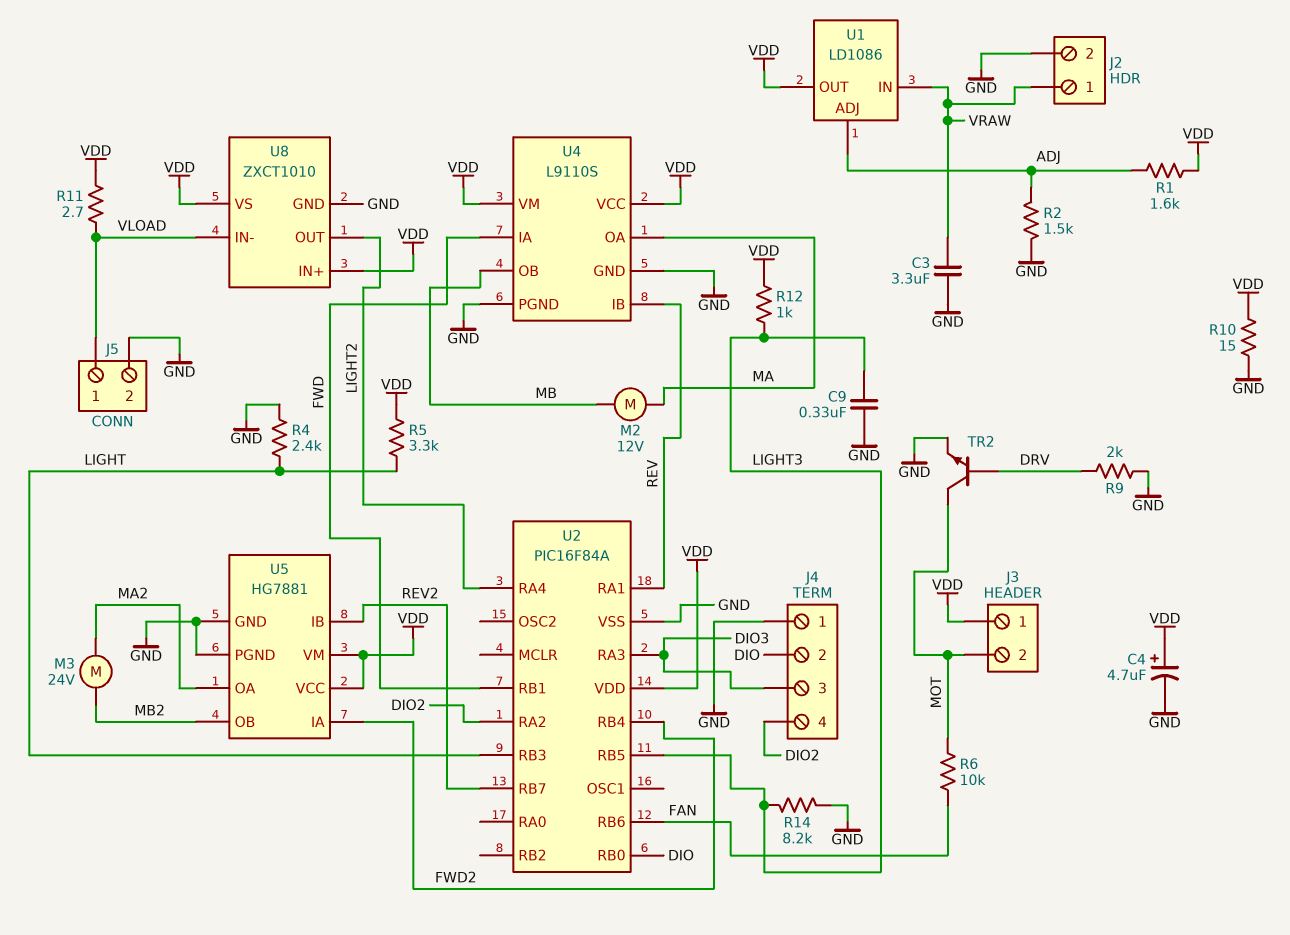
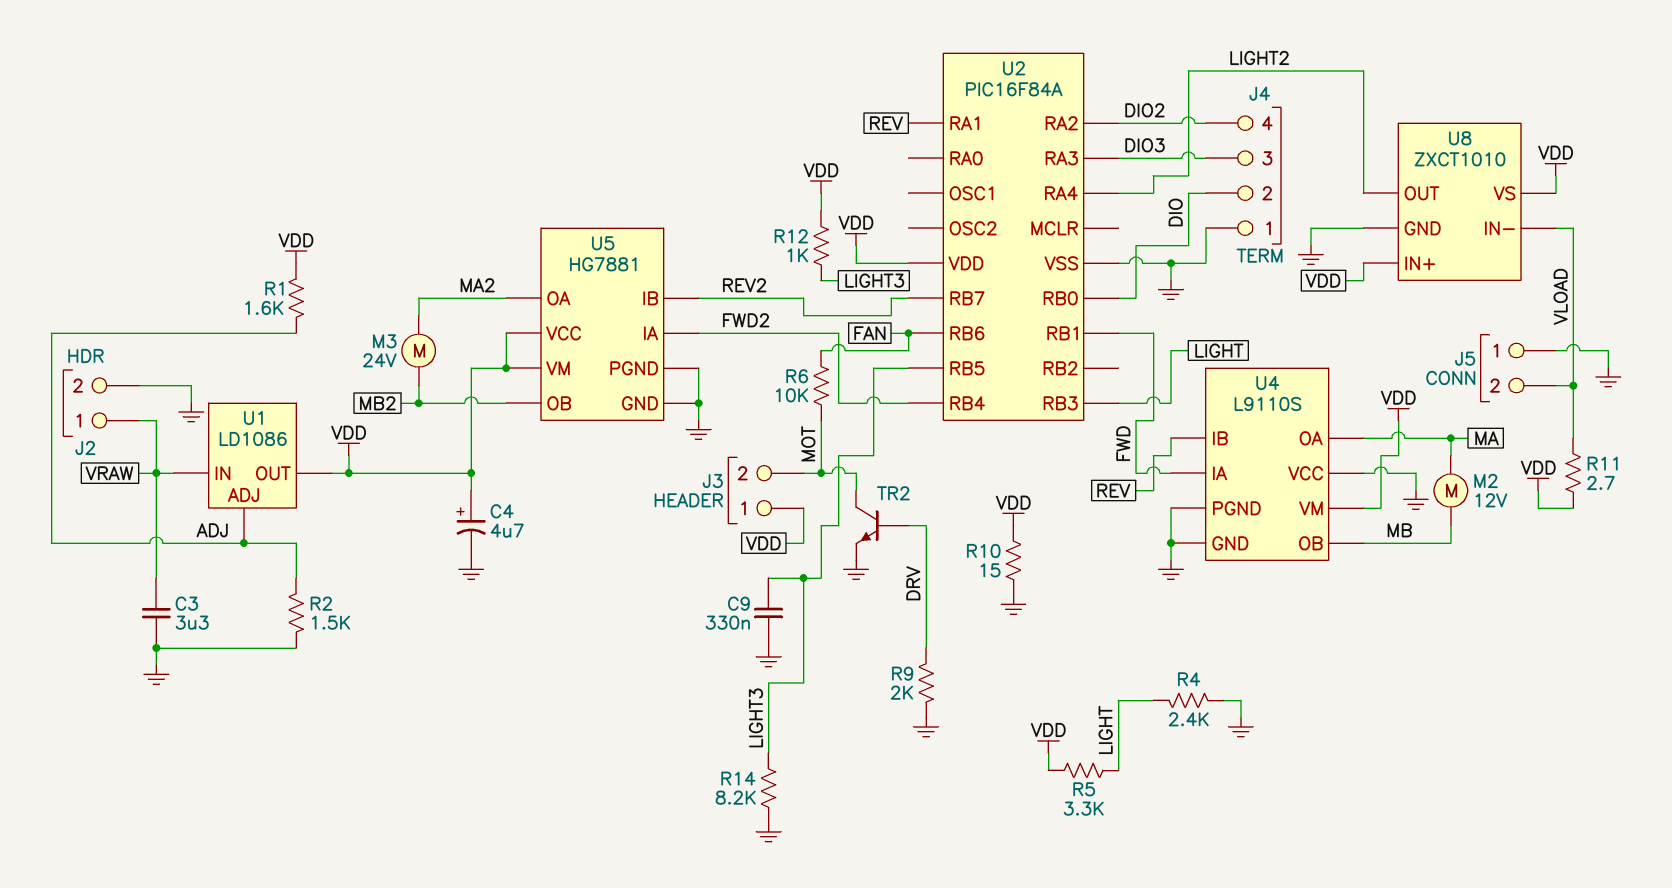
J5 pin 1: VLOAD -> GND
J5 pin 2: GND -> VLOAD
U4 pin VCC: VDD -> GND

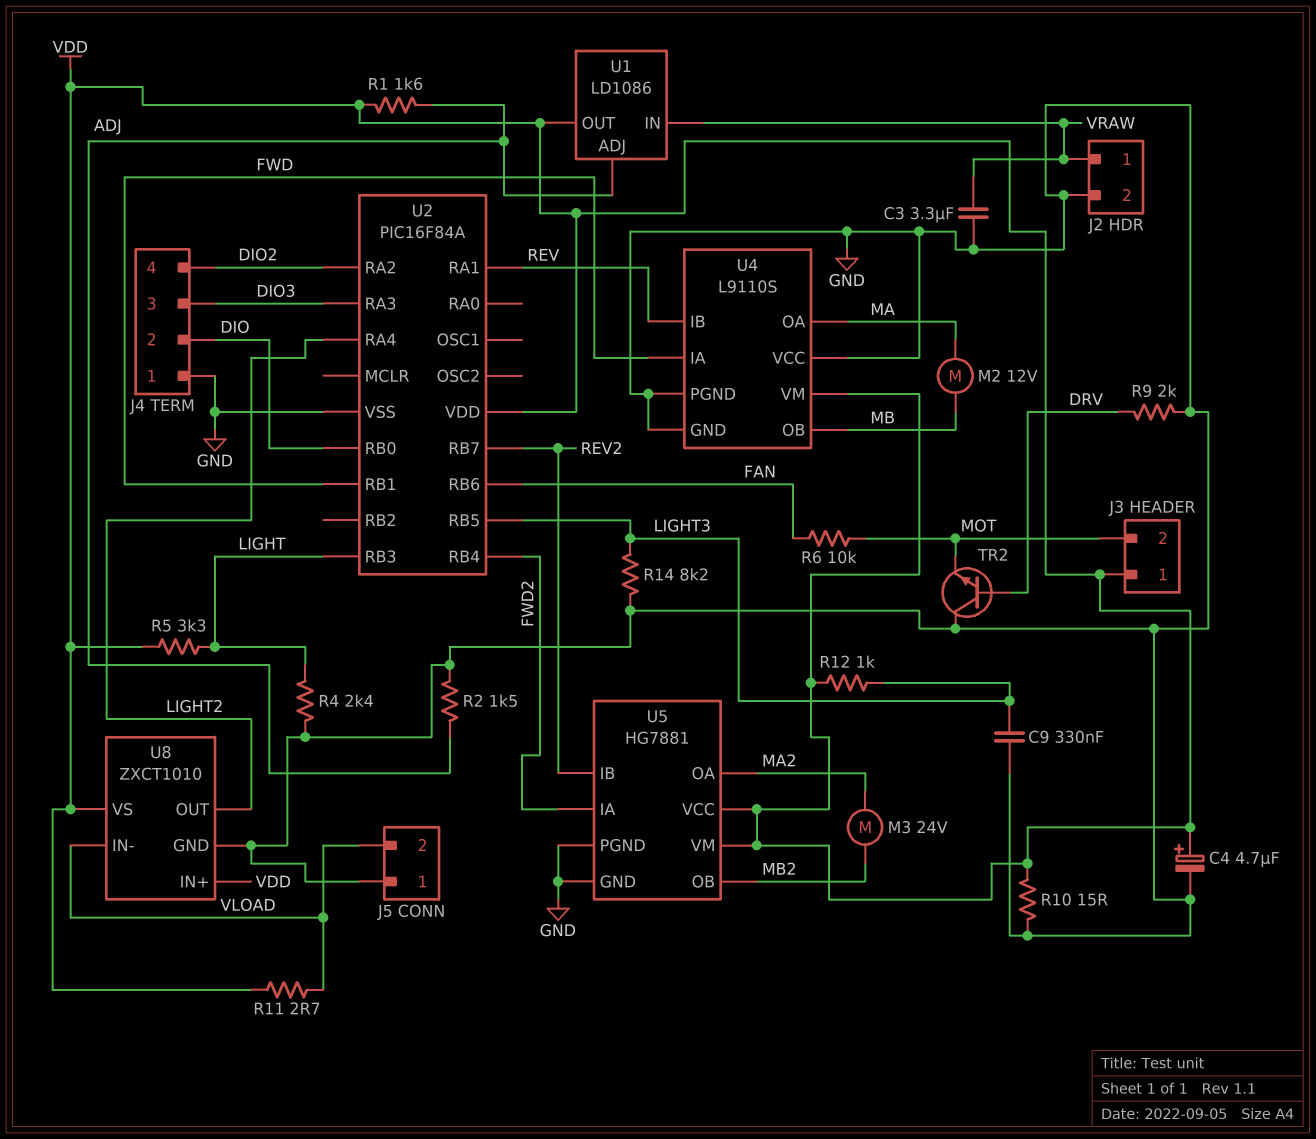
TR2: NPN (B DRV, C MOT, E GND) -> NPN (B DRV, C GND, E MOT)

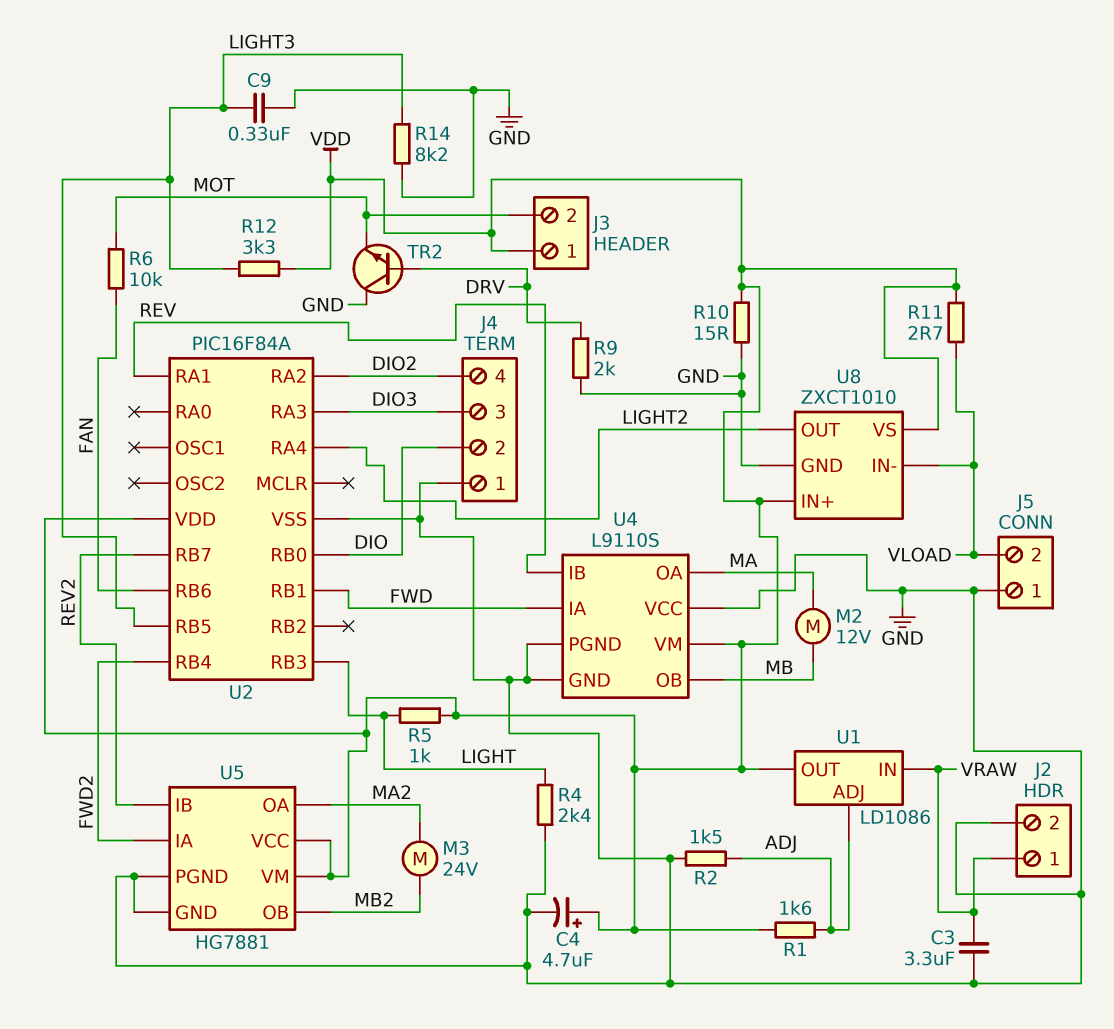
R5: 3.3k (LIGHT, VDD) -> 1k (LIGHT, VDD)
R12: 1k (LIGHT3, VDD) -> 3.3k (LIGHT3, VDD)

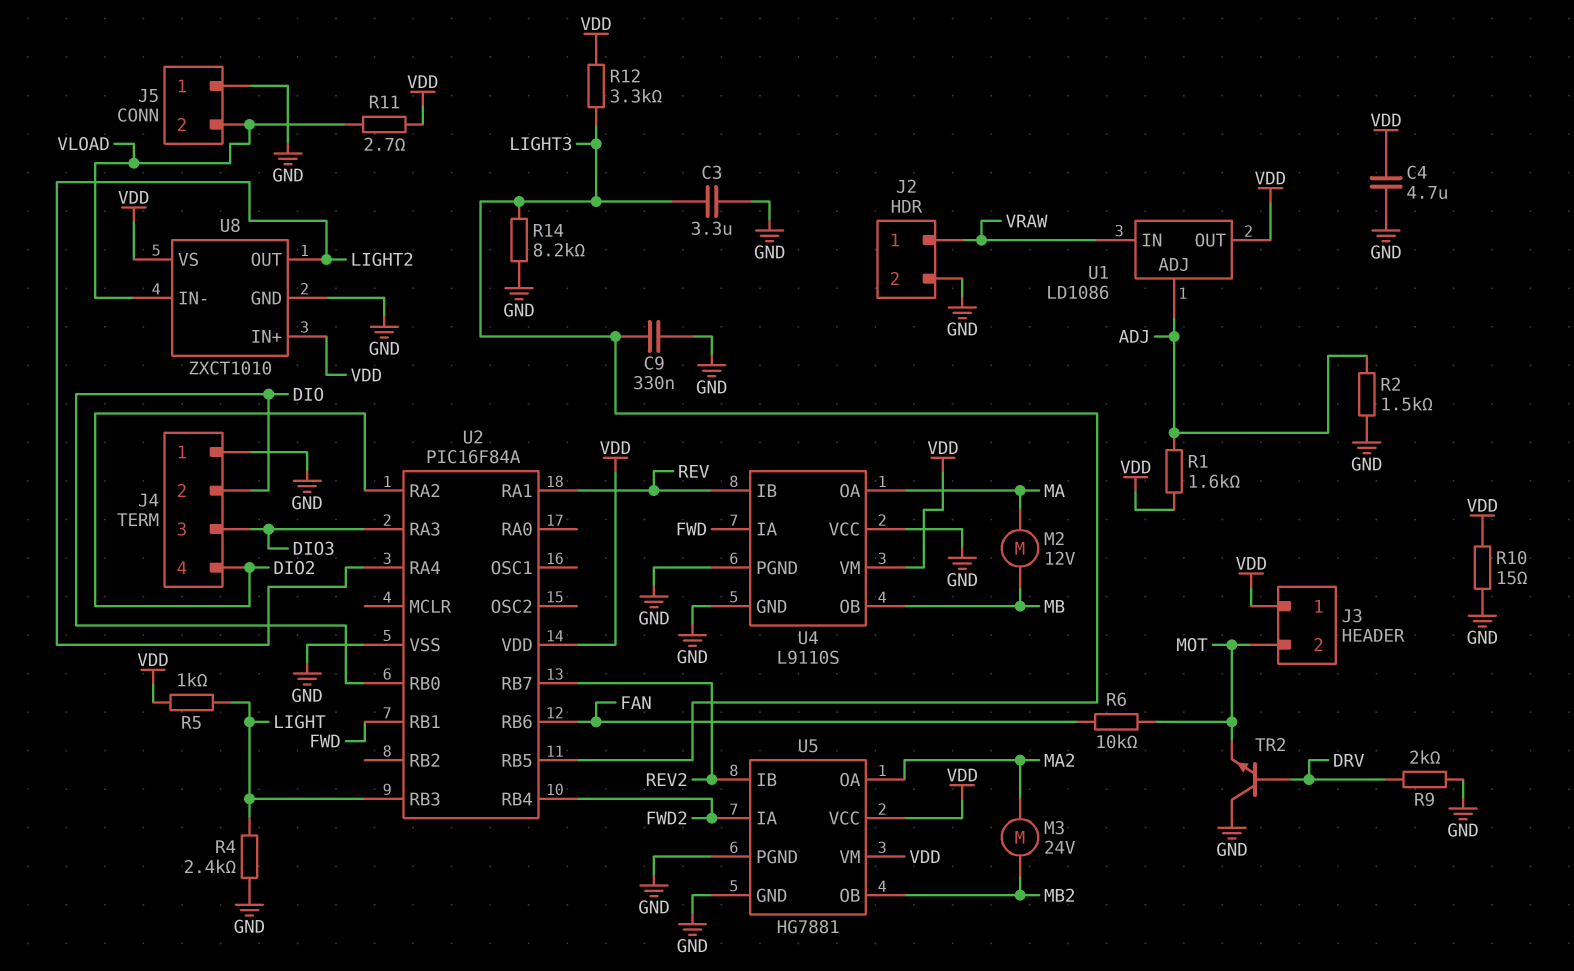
C3: 3.3uF (GND, VRAW) -> 3.3uF (GND, LIGHT3)
C4: 4.7uF (plus VDD, minus GND) -> 4.7uF (GND, VDD)

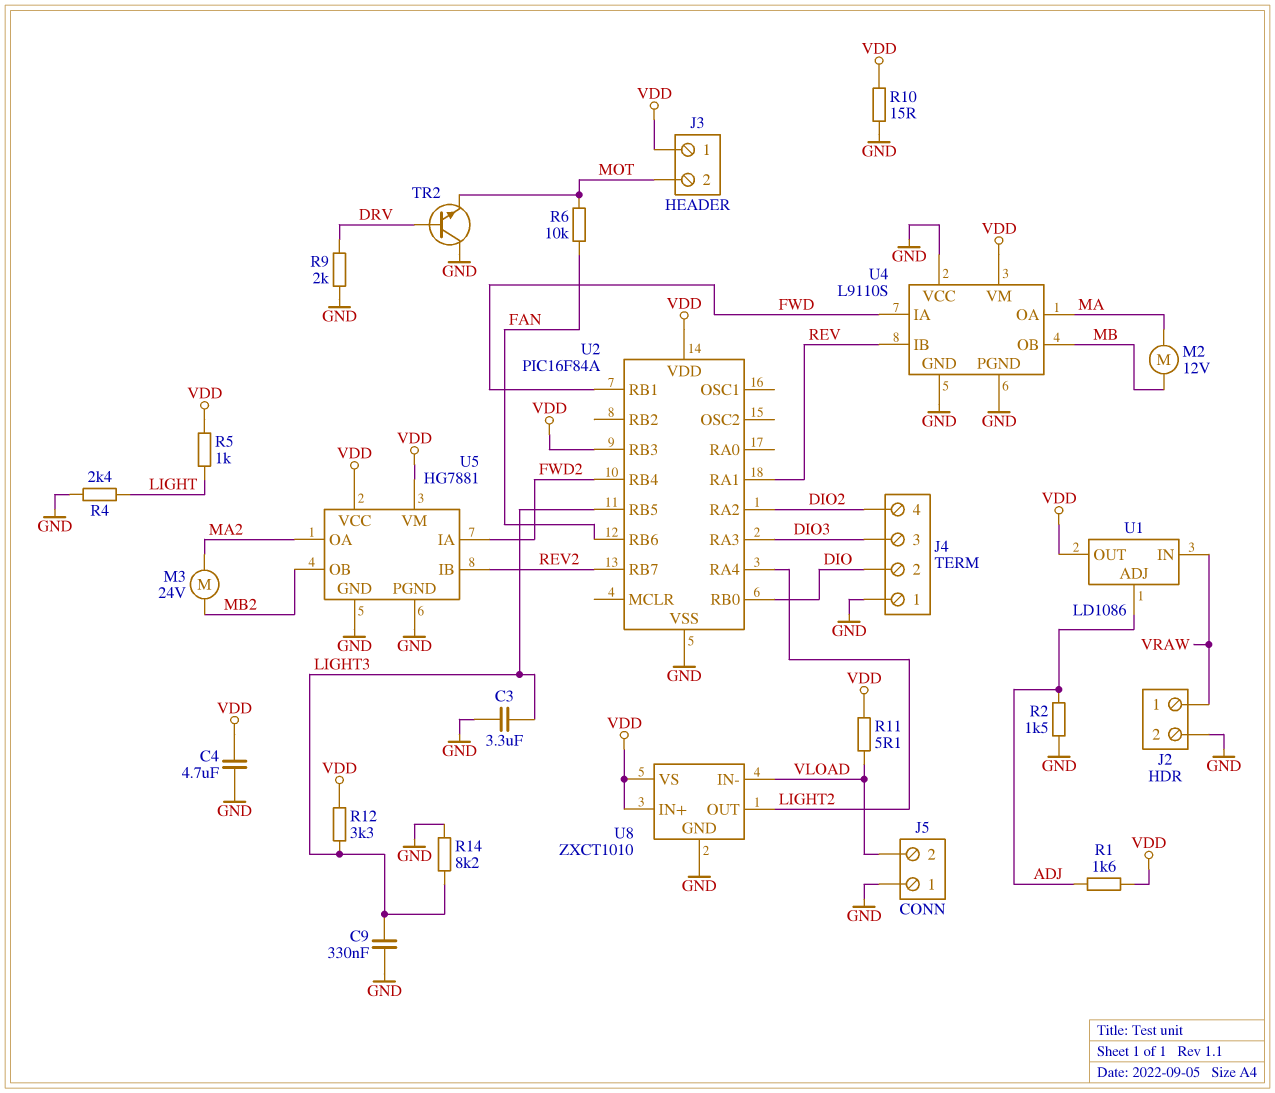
R11: 2.7 (VDD, VLOAD) -> 5.1 (VDD, VLOAD)
U2 pin RB3: LIGHT -> VDD

